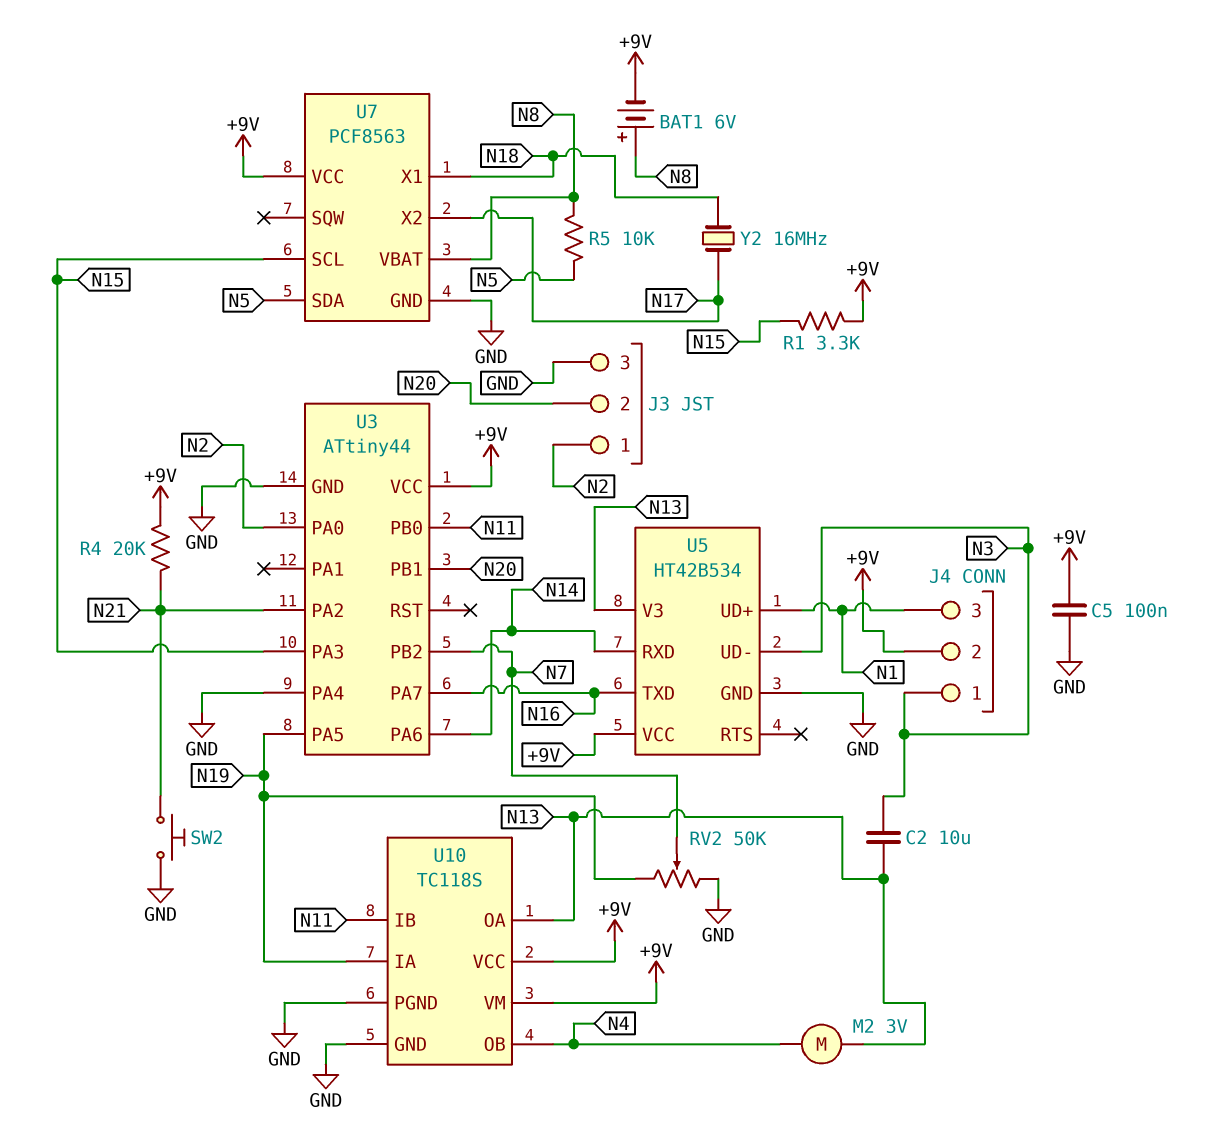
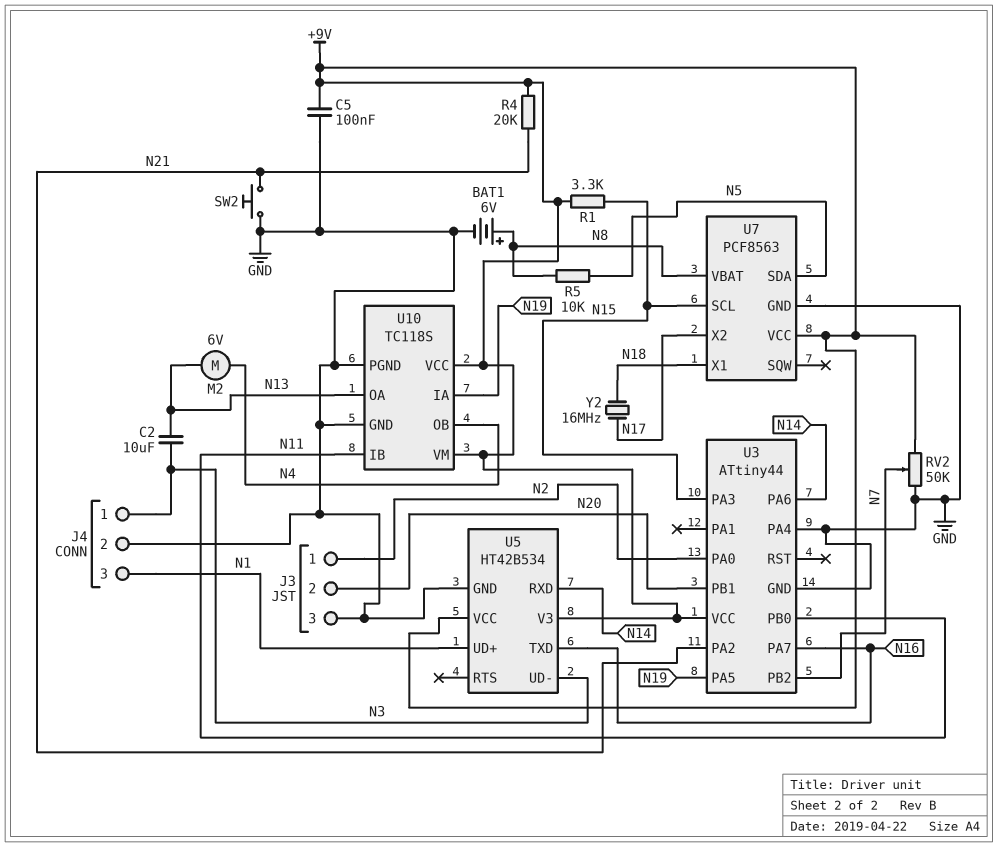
BAT1: 6V (plus N8, minus +9V) -> 6V (plus N8, minus GND)
J4 pin 2: +9V -> GND
M2: motor 3V (N4, N13) -> motor 6V (N4, N13)
RV2: 50k (GND, N19, wiper N7) -> 50k (+9V, GND, wiper N7)
U5 pin V3: N13 -> +9V

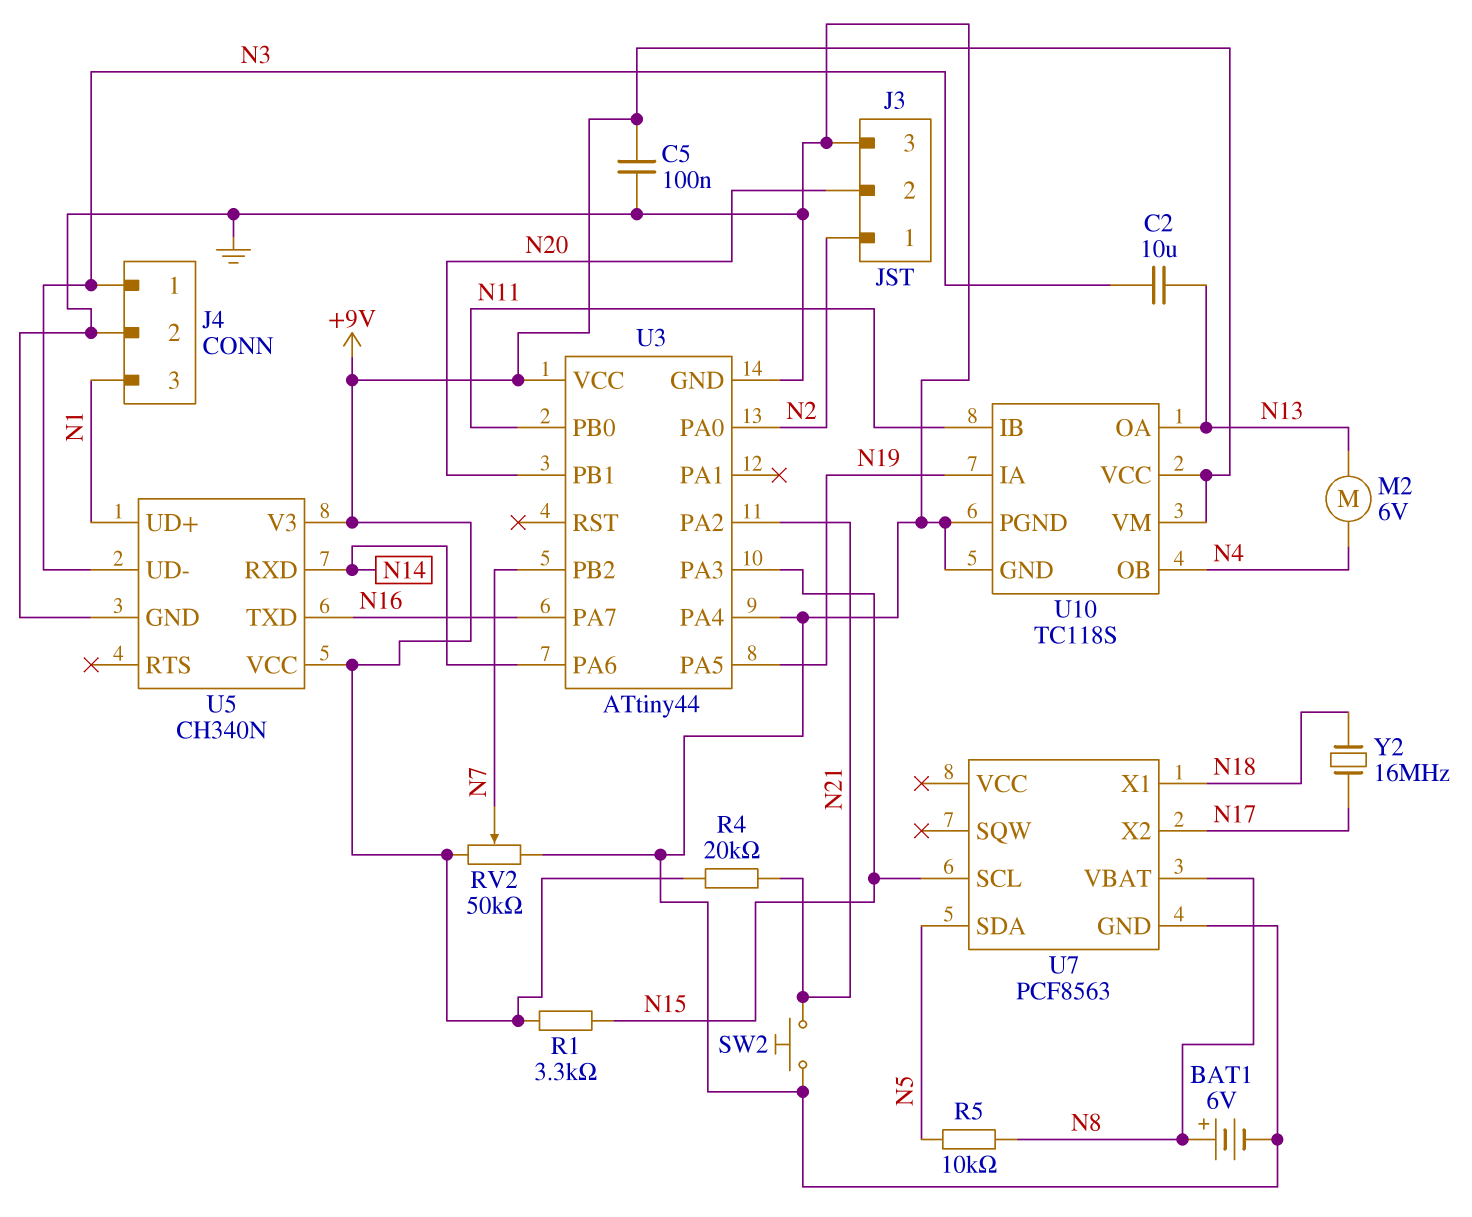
U5: HT42B534 -> CH340N
U7 pin VCC: +9V -> none

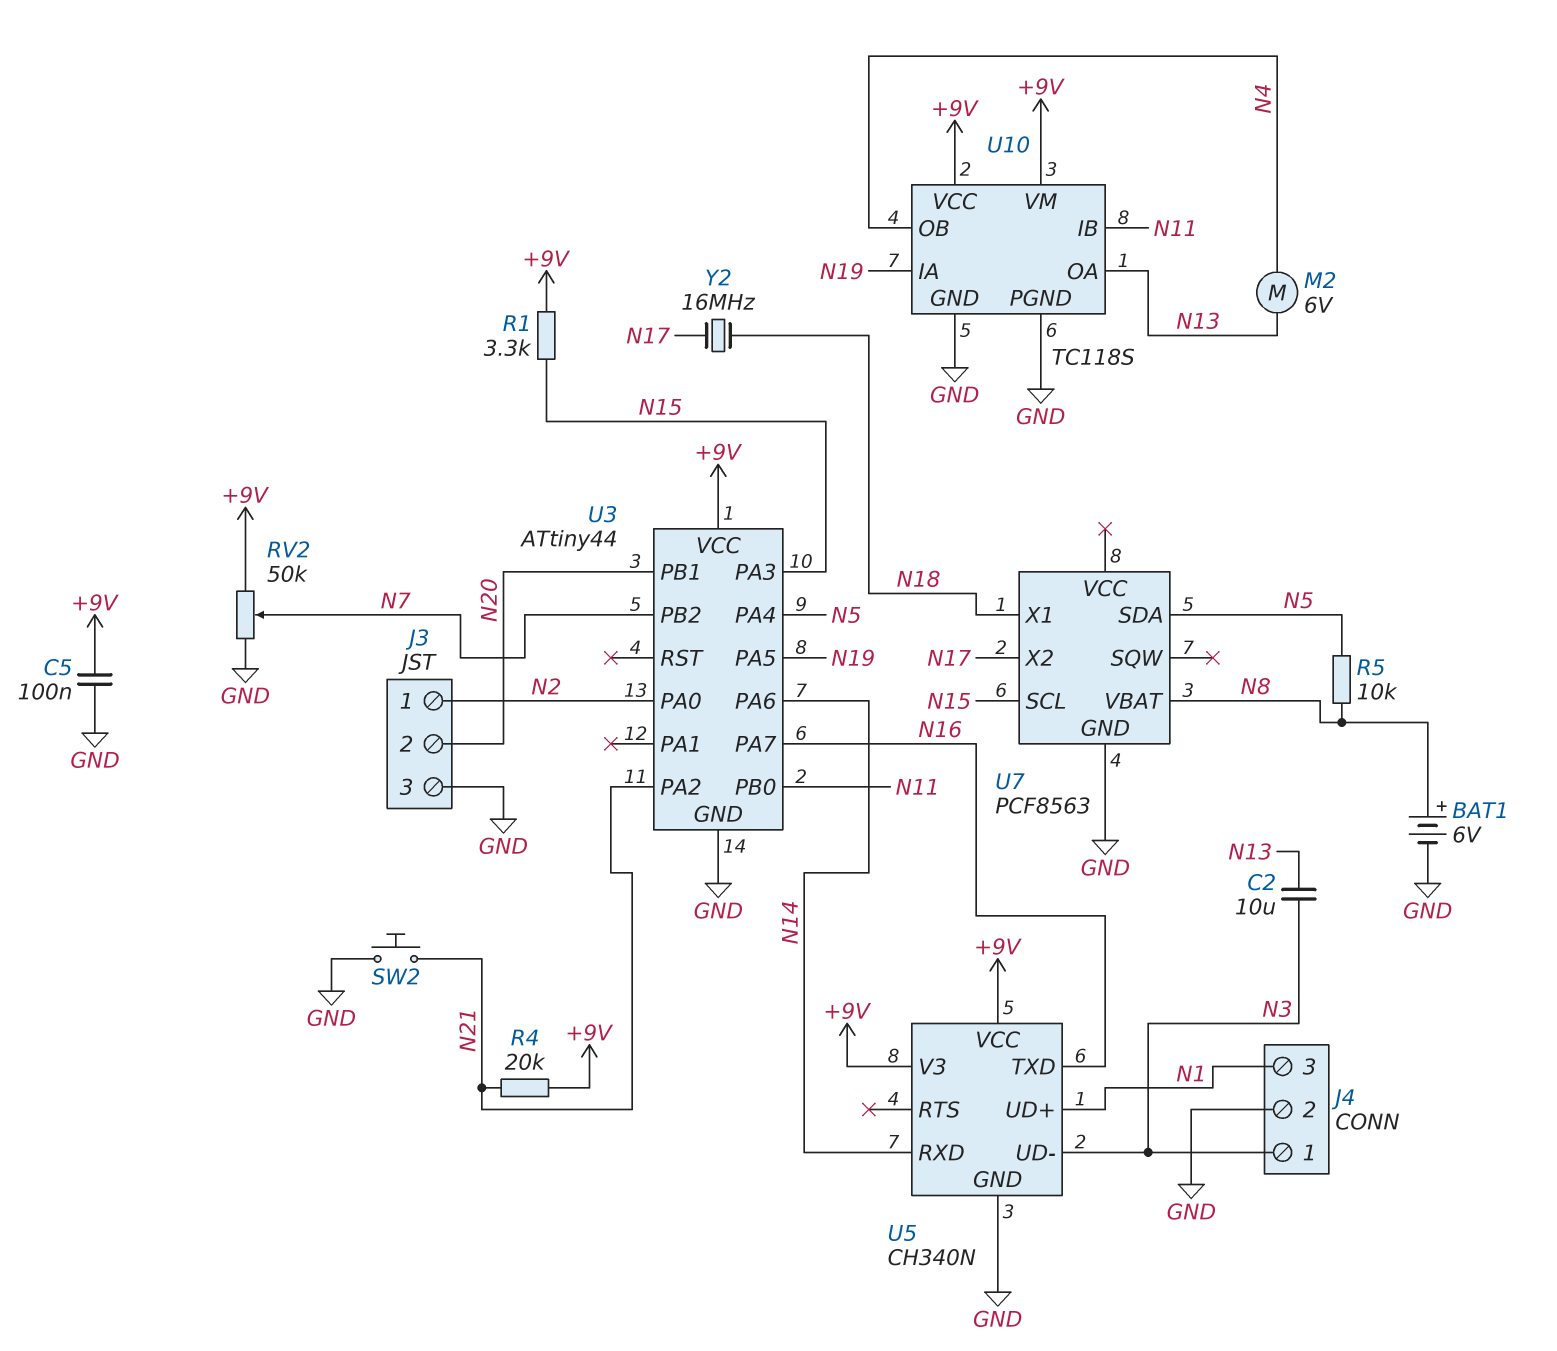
U3 pin PA4: GND -> N5

